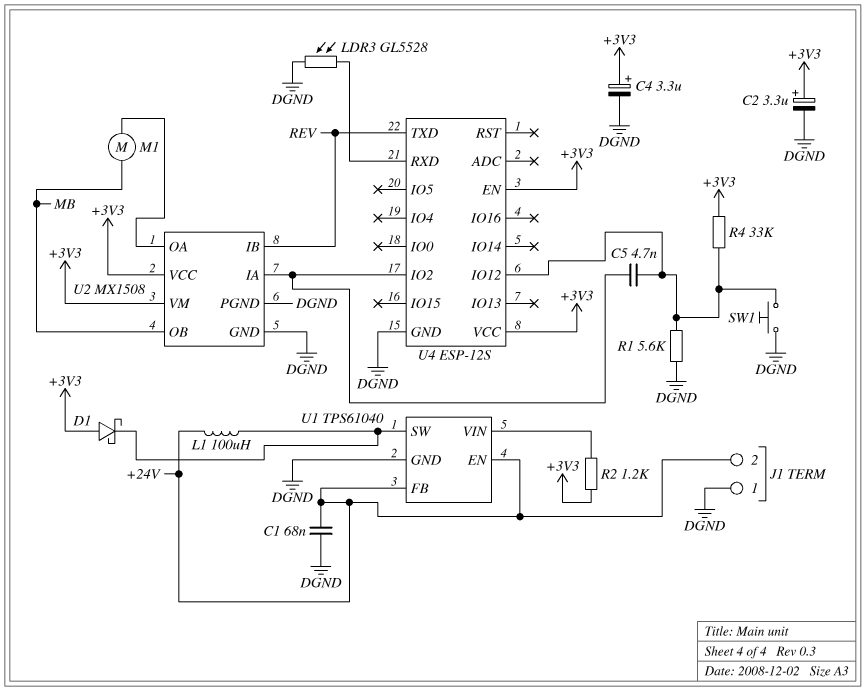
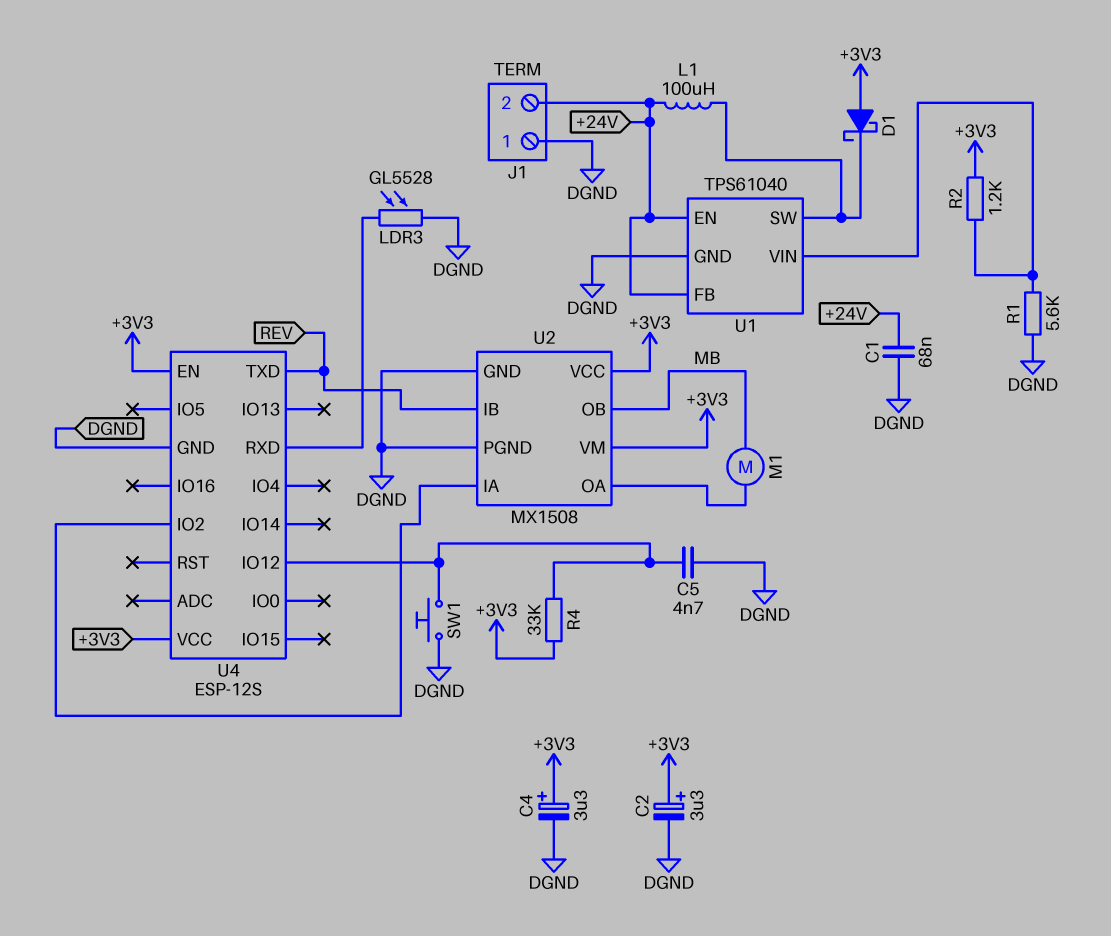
C5: 4.7nF (U2/IA, U4/IO12) -> 4.7nF (DGND, U4/IO12)
R1: 5.6k (DGND, U4/IO12) -> 5.6k (DGND, U1/VIN)

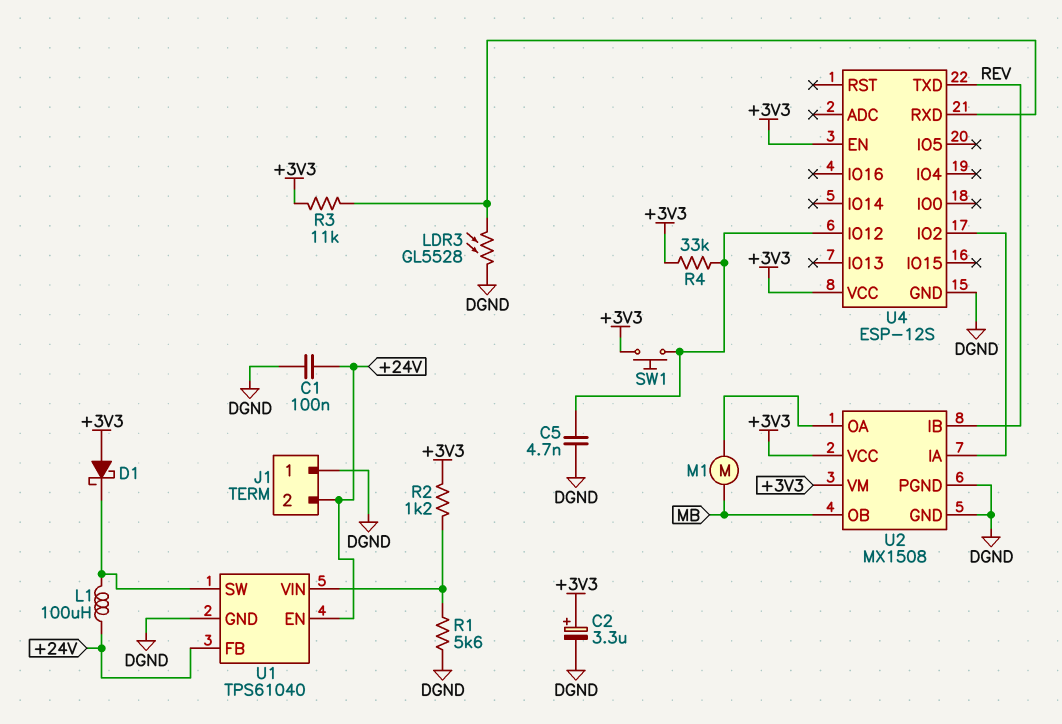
C1: 68nF (+24V, DGND) -> 100nF (+24V, DGND)
C4: 3.3uF (plus +3V3, minus DGND) -> none
R3: none -> 11k (+3V3, U4/RXD)
SW1: button (DGND, U4/IO12) -> button (+3V3, U4/IO12)

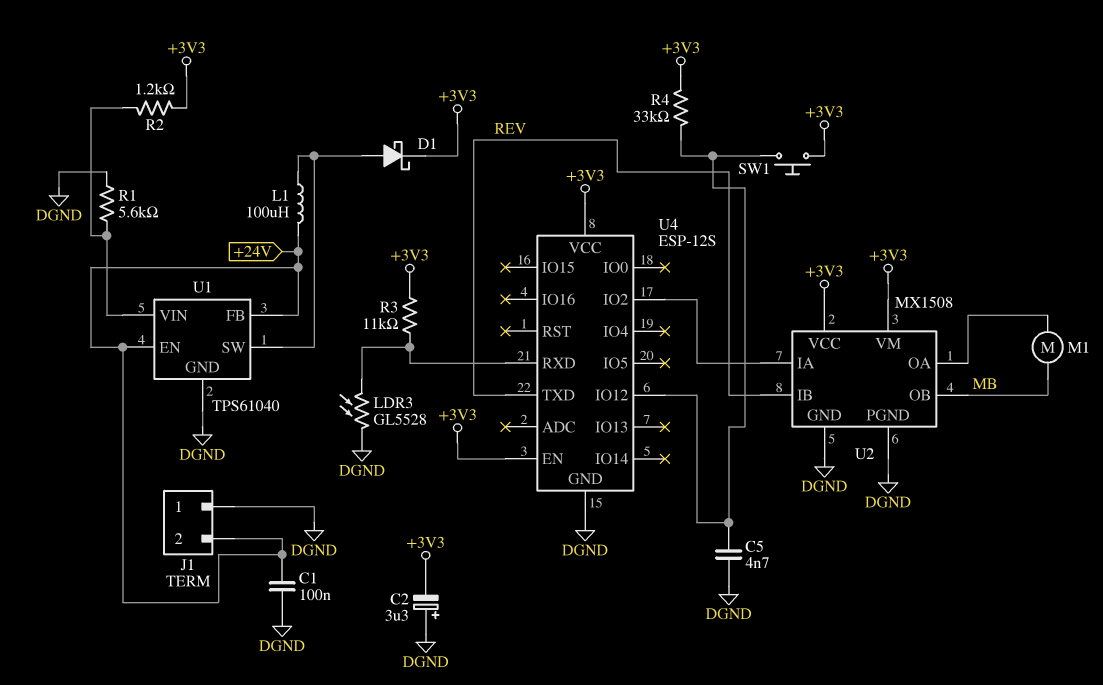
C2: 3.3uF (plus +3V3, minus DGND) -> 3.3uF (plus DGND, minus +3V3)
D1: schottky (A +3V3, K U1/SW) -> schottky (A U1/SW, K +3V3)

